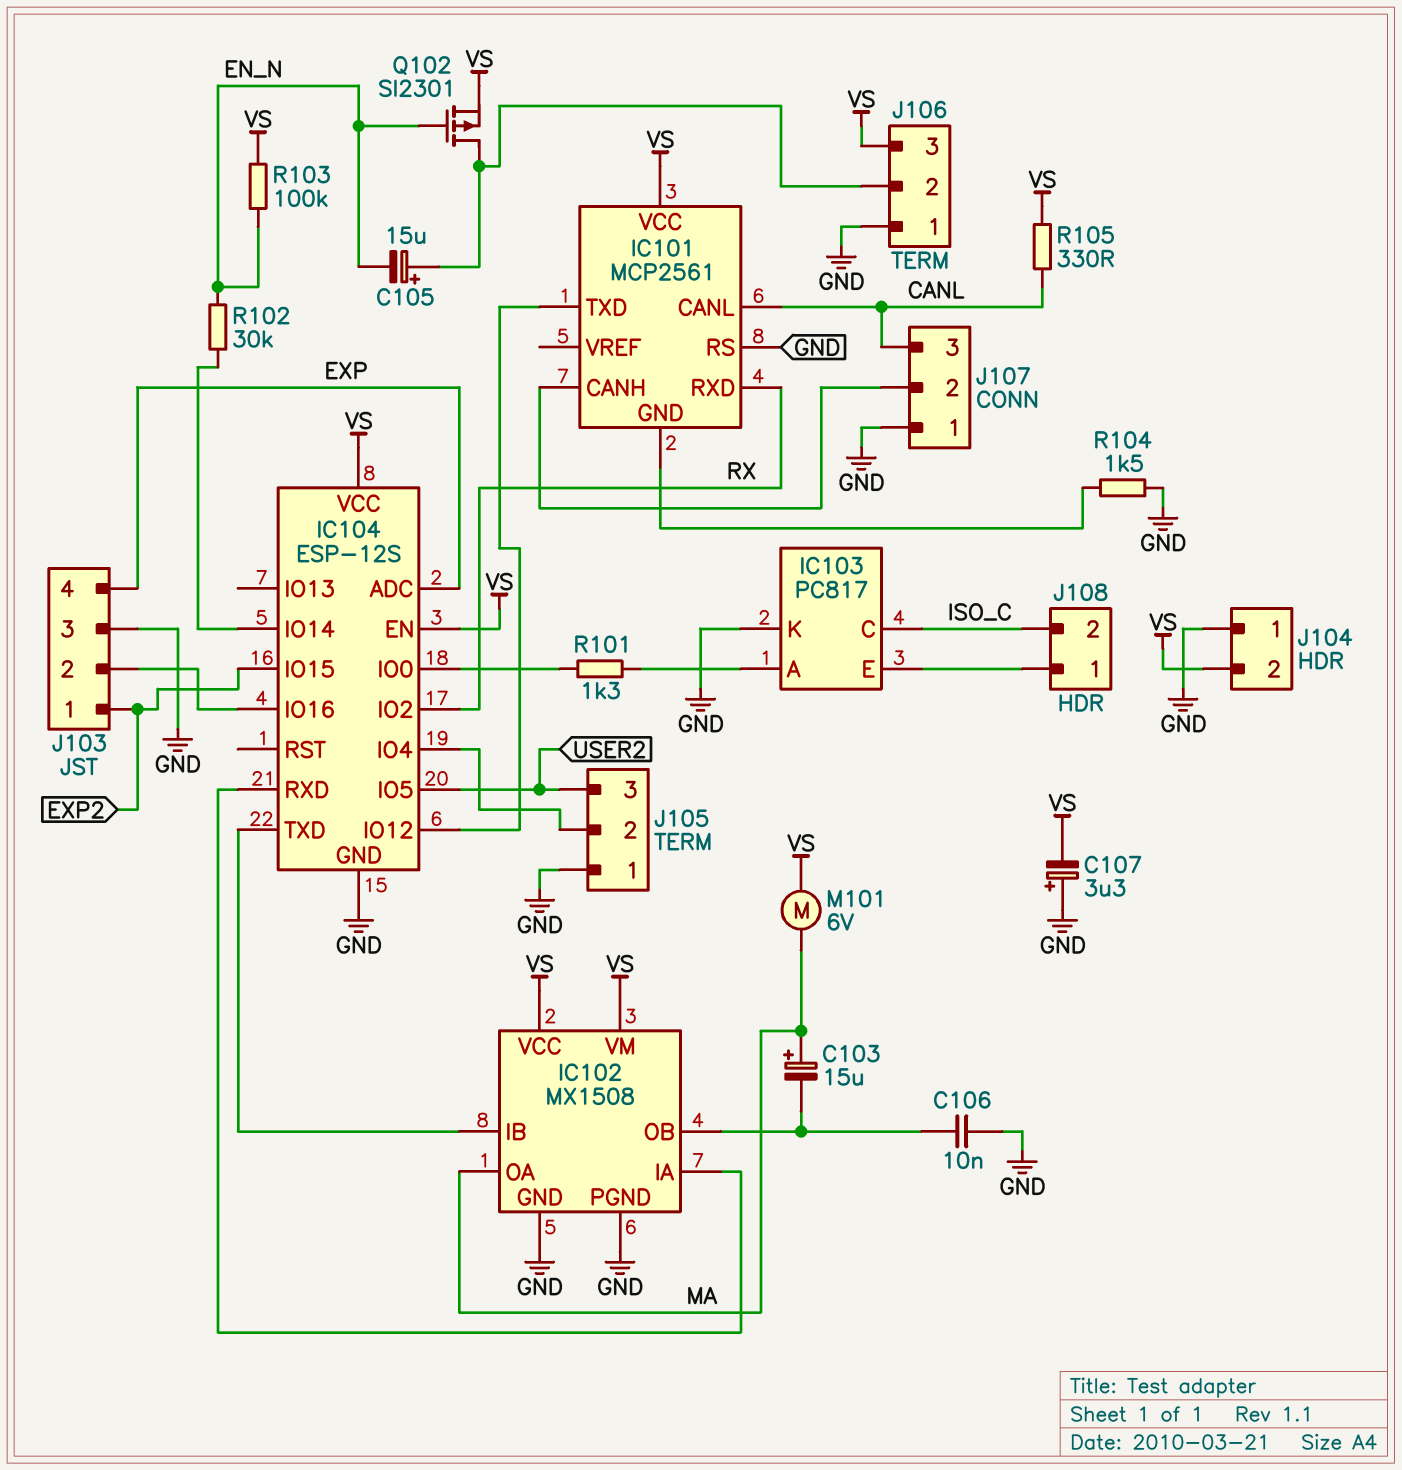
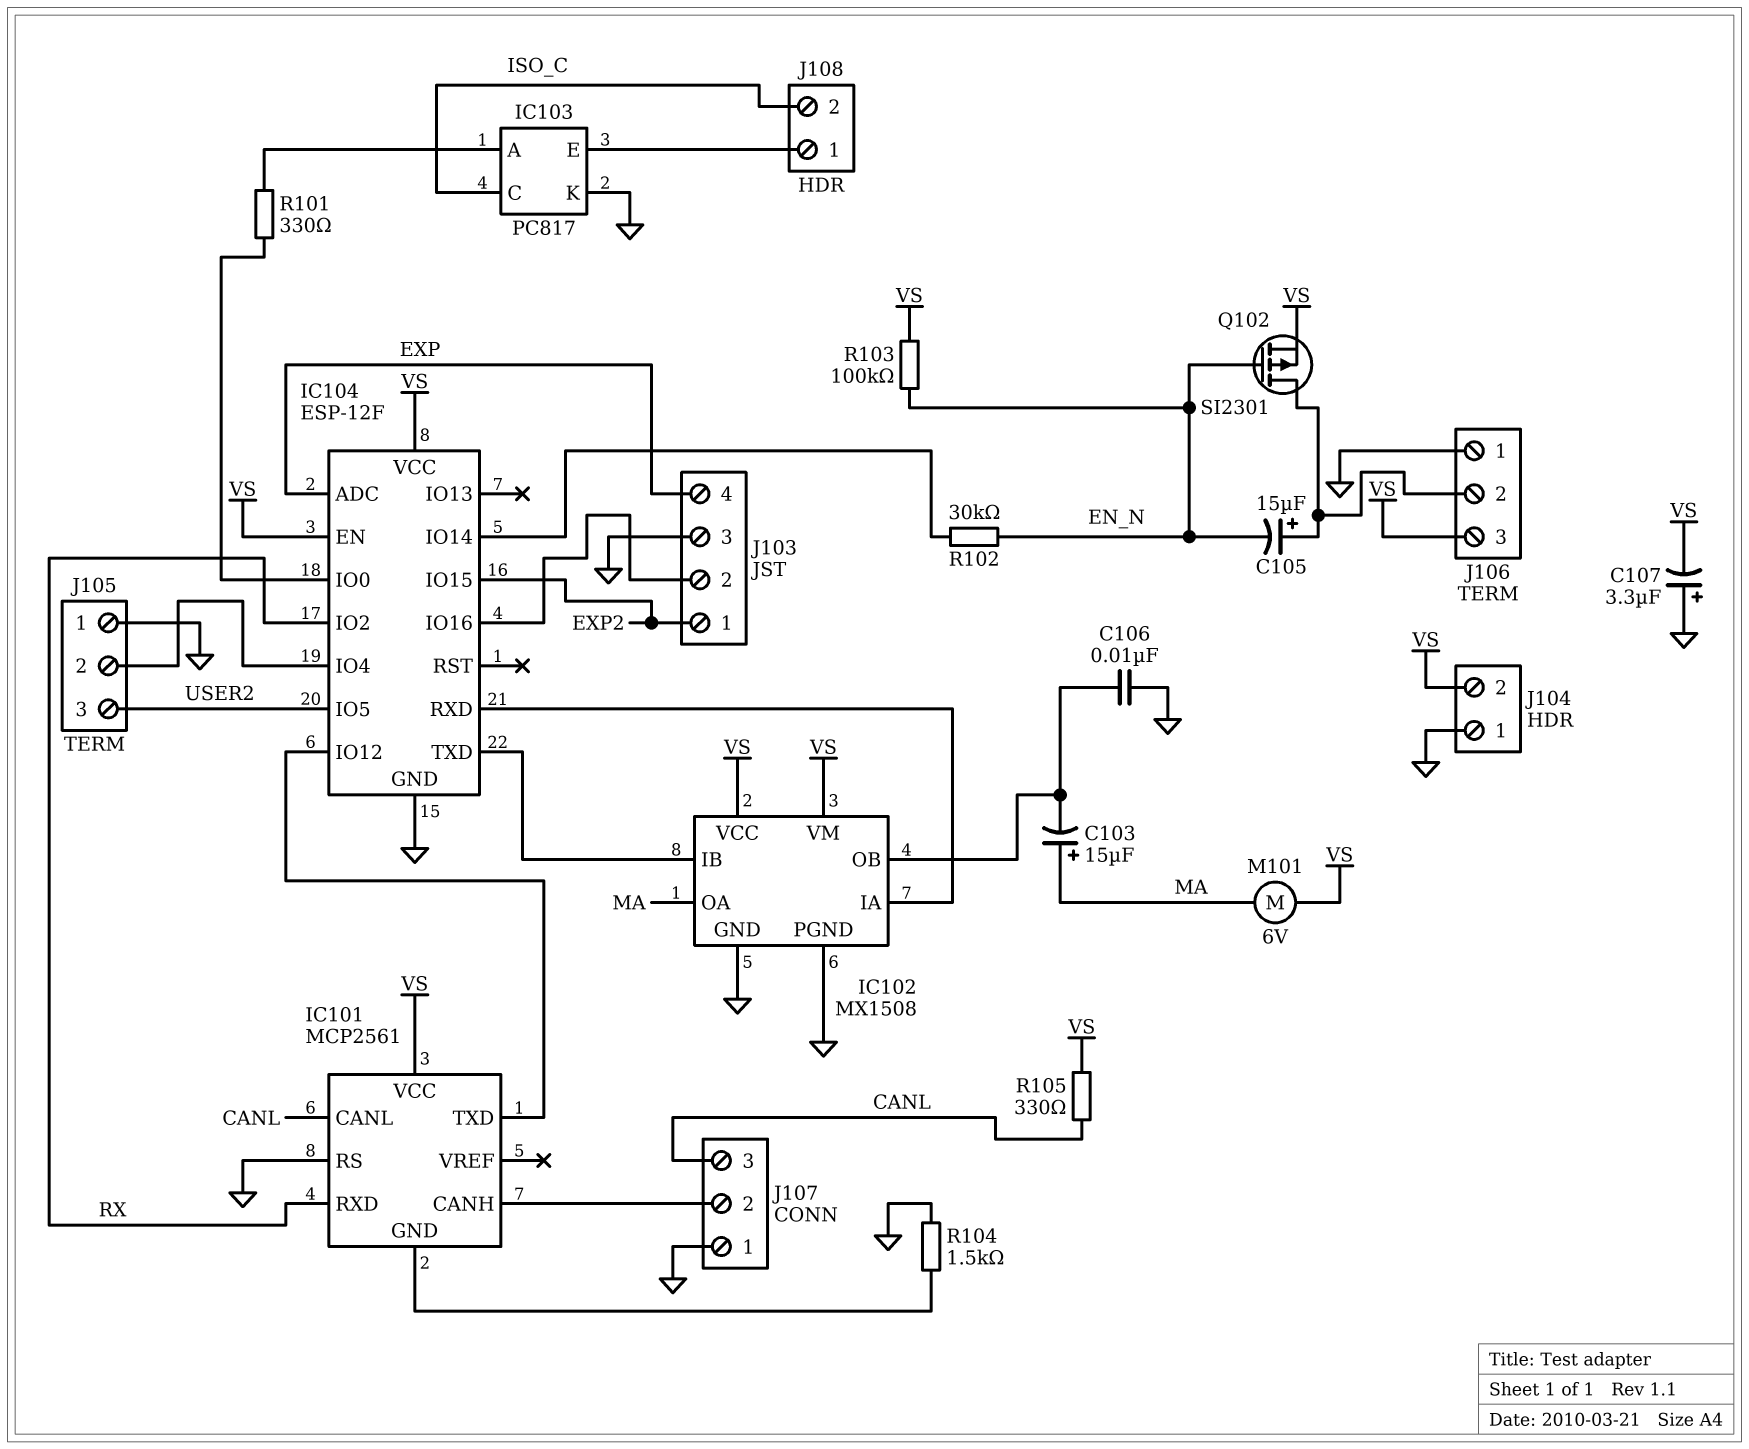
IC104: ESP-12S -> ESP-12F
R101: 1.3k (IC103/A, IC104/IO0) -> 330 (IC103/A, IC104/IO0)

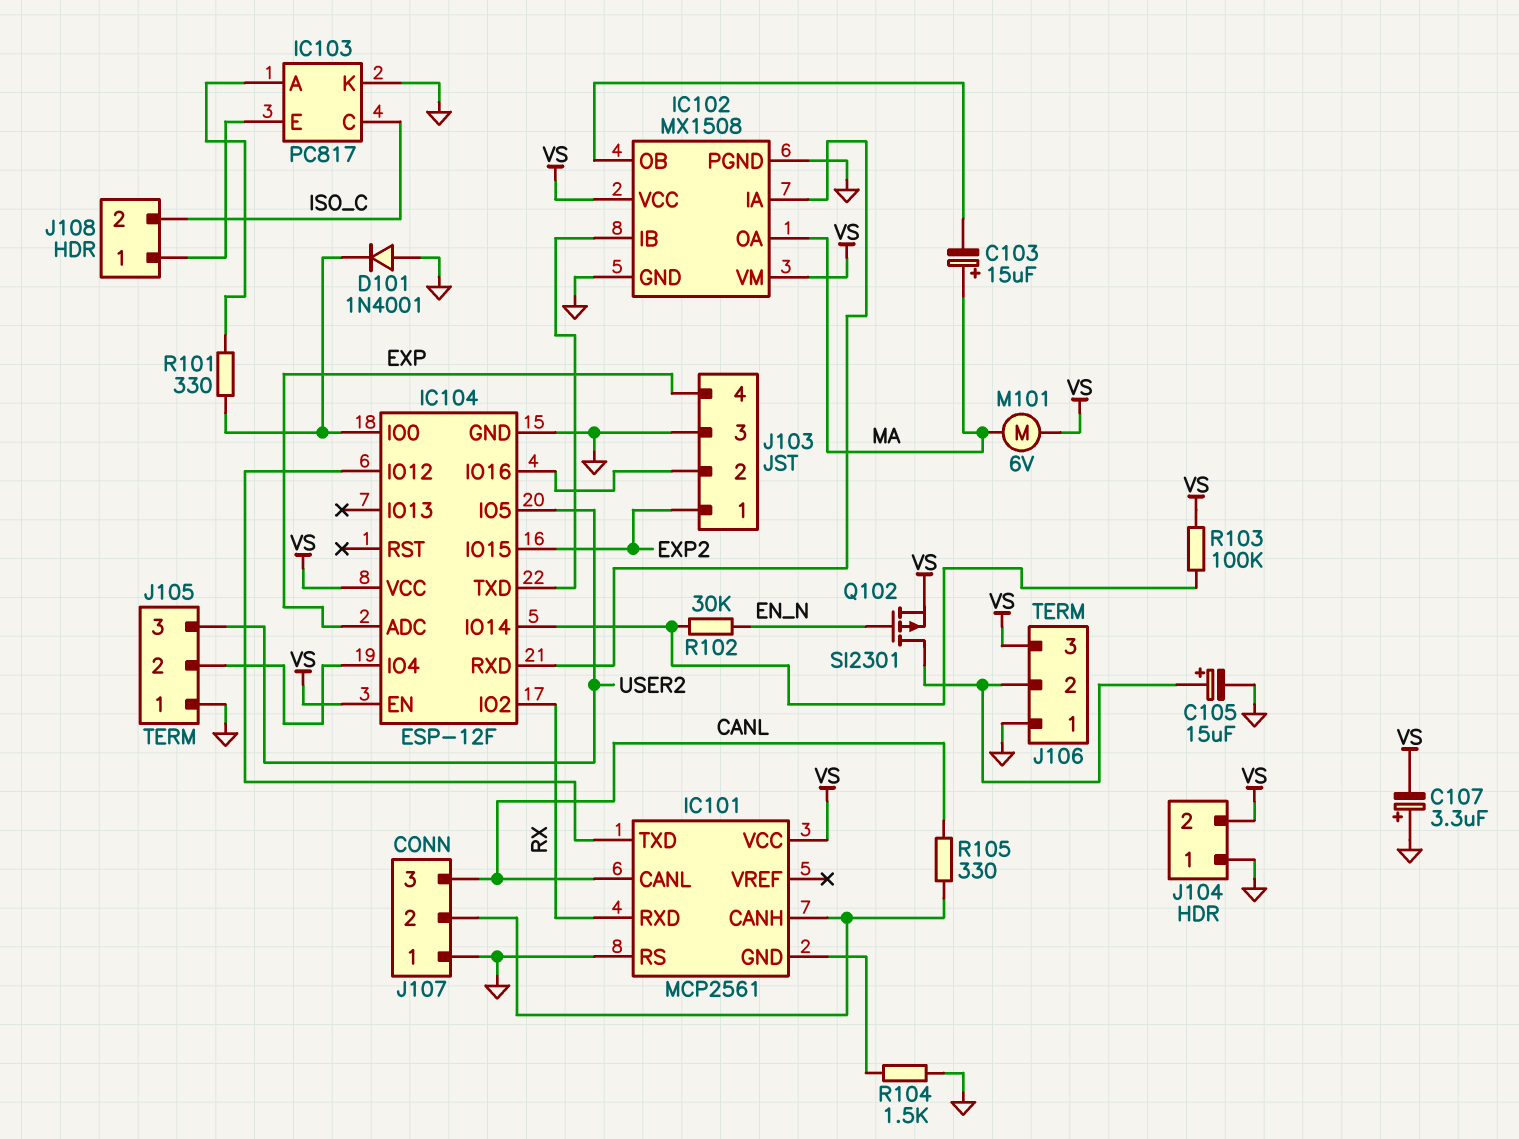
C105: 15uF (plus J106/2, minus EN_N) -> 15uF (plus J106/2, minus GND)
C106: 10nF (GND, IC102/OB) -> none
D101: none -> diode 1N4001 (A GND, K IC104/IO0)
R103: 100k (EN_N, VS) -> 100k (IC104/IO14, VS)
R105: 330 (CANL, VS) -> 330 (CANL, IC101/CANH)

